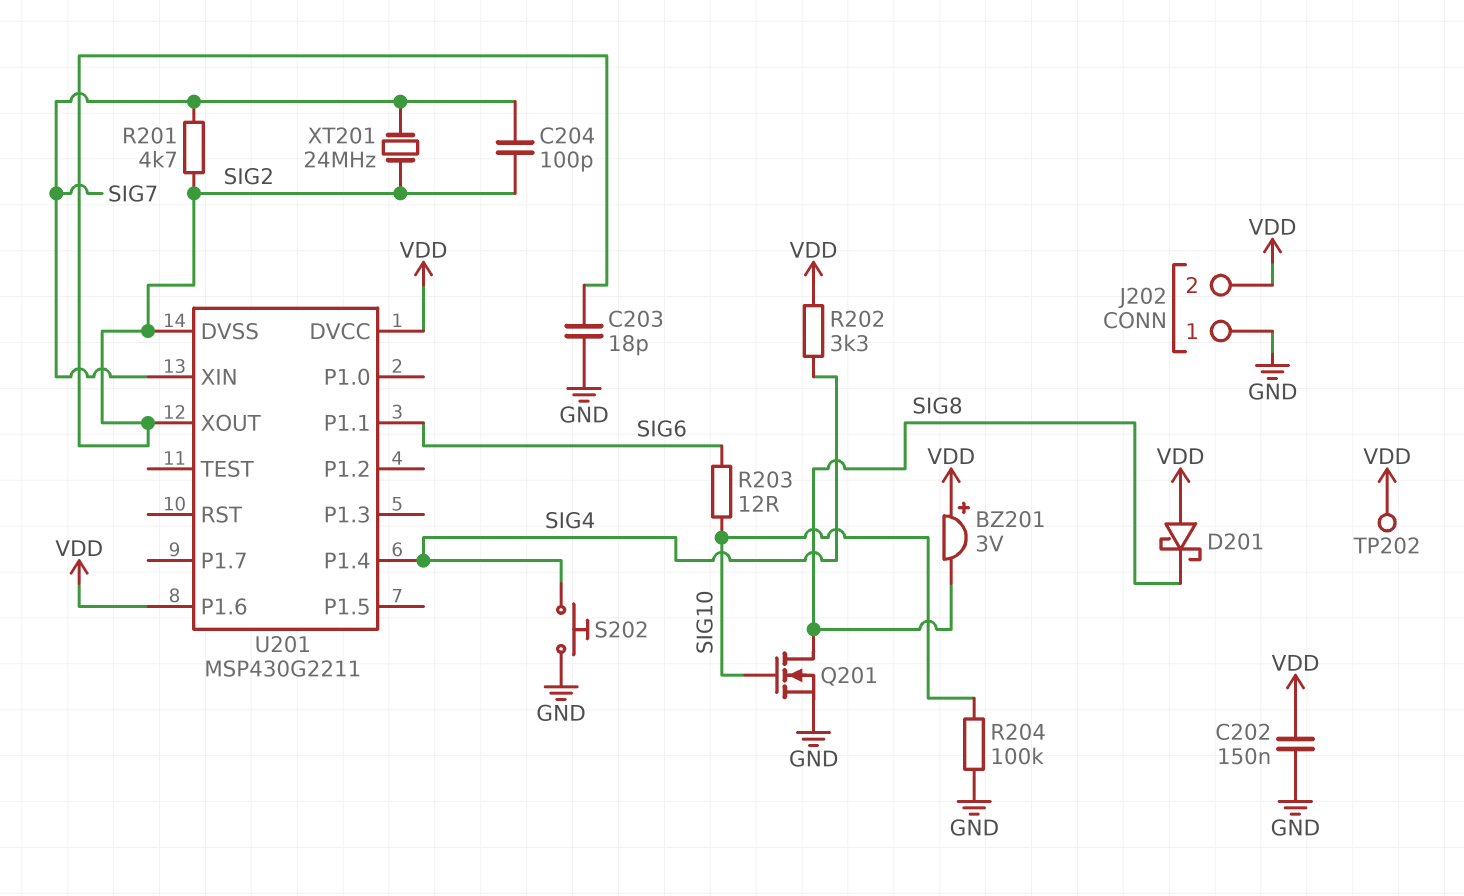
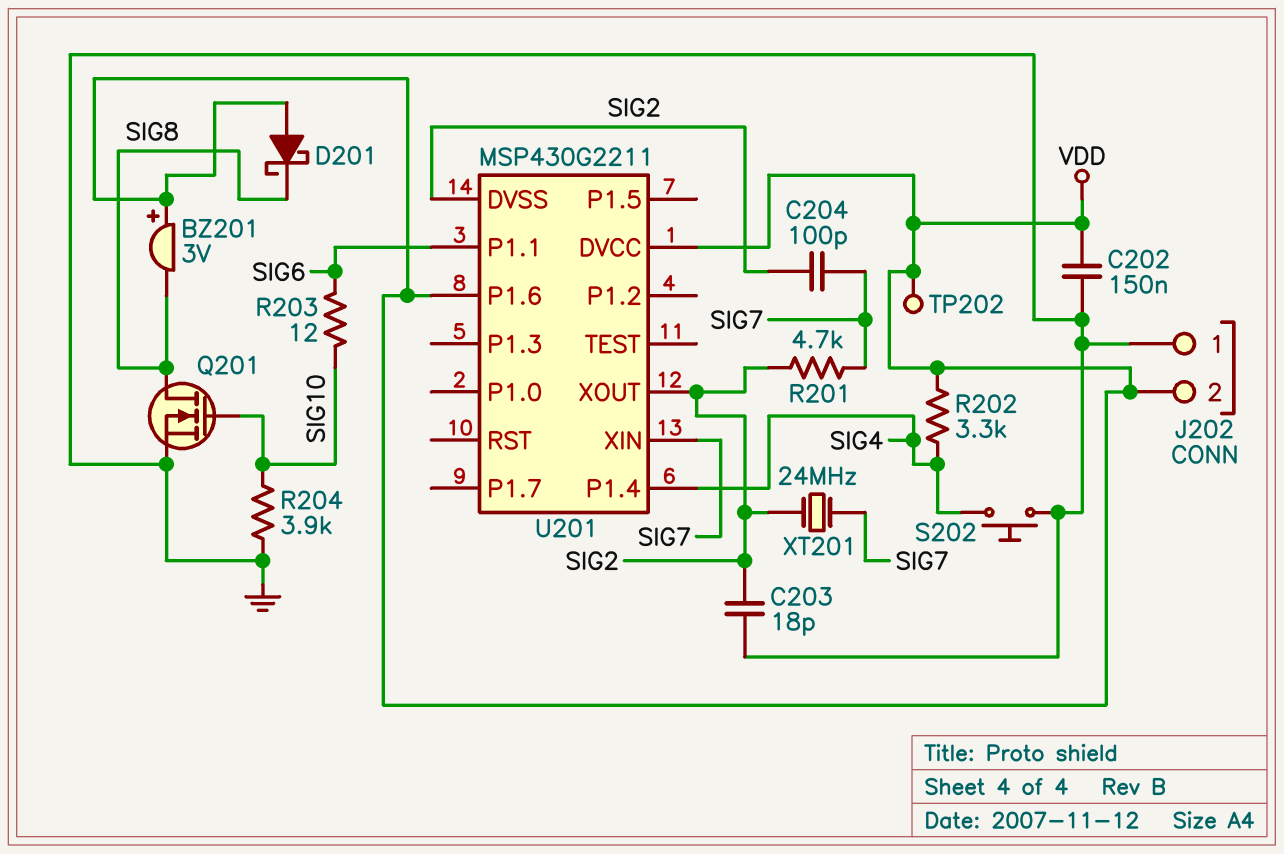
R204: 100k (GND, SIG10) -> 3.9k (GND, SIG10)

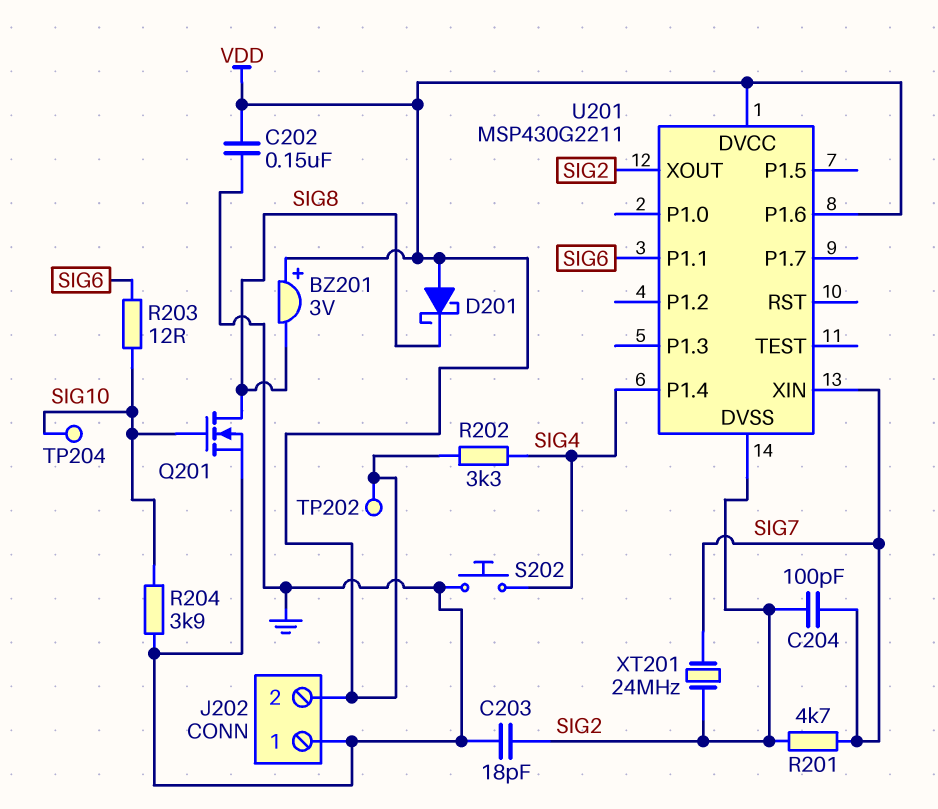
TP204: none -> test point (SIG10)

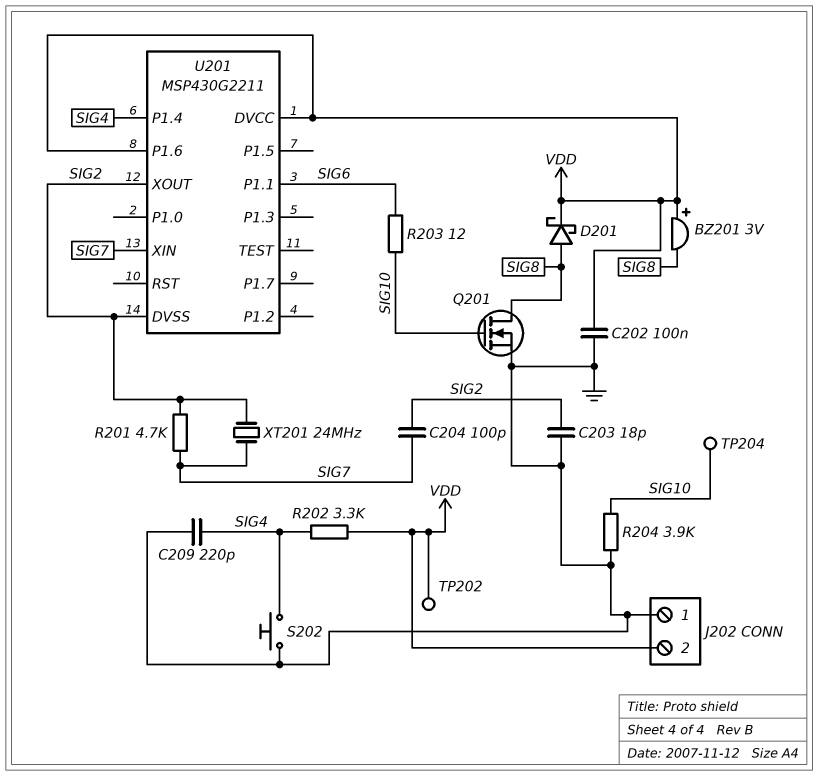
C202: 150nF (GND, VDD) -> 100nF (GND, VDD)
C209: none -> 220pF (GND, SIG4)
D201: schottky (A VDD, K SIG8) -> schottky (A SIG8, K VDD)

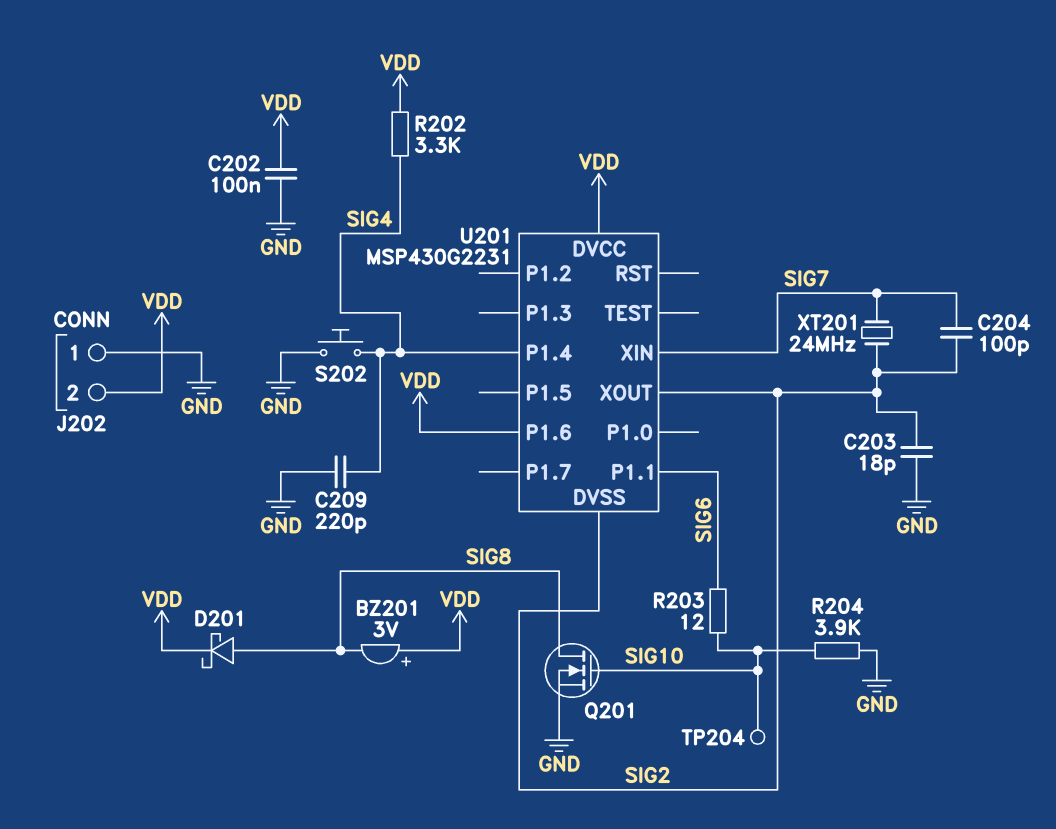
R201: 4.7k (SIG2, SIG7) -> none
TP202: test point (VDD) -> none
U201: MSP430G2211 -> MSP430G2231

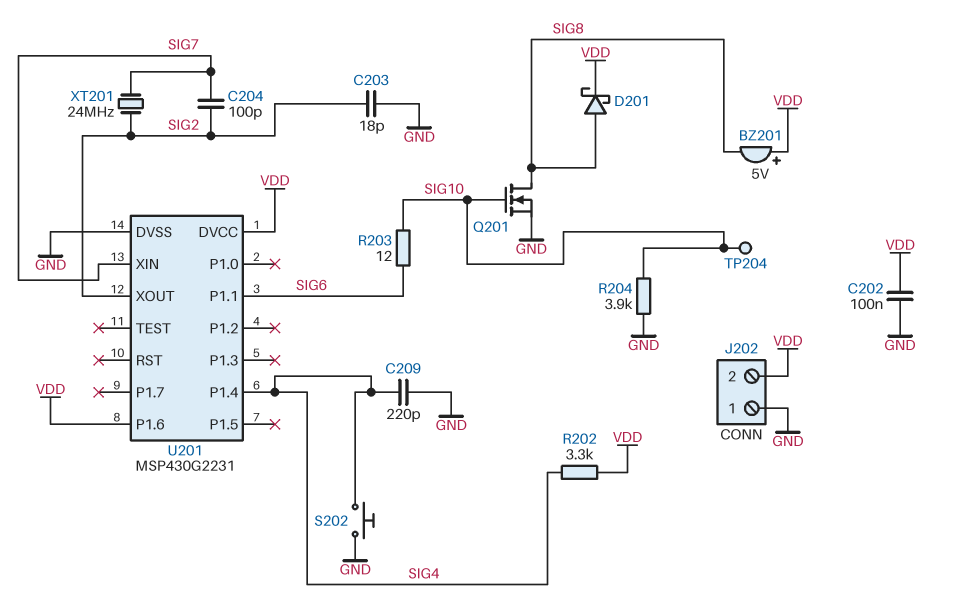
BZ201: buzzer 3V (plus VDD, minus SIG8) -> buzzer 5V (plus VDD, minus SIG8)
U201 pin DVSS: SIG2 -> GND

